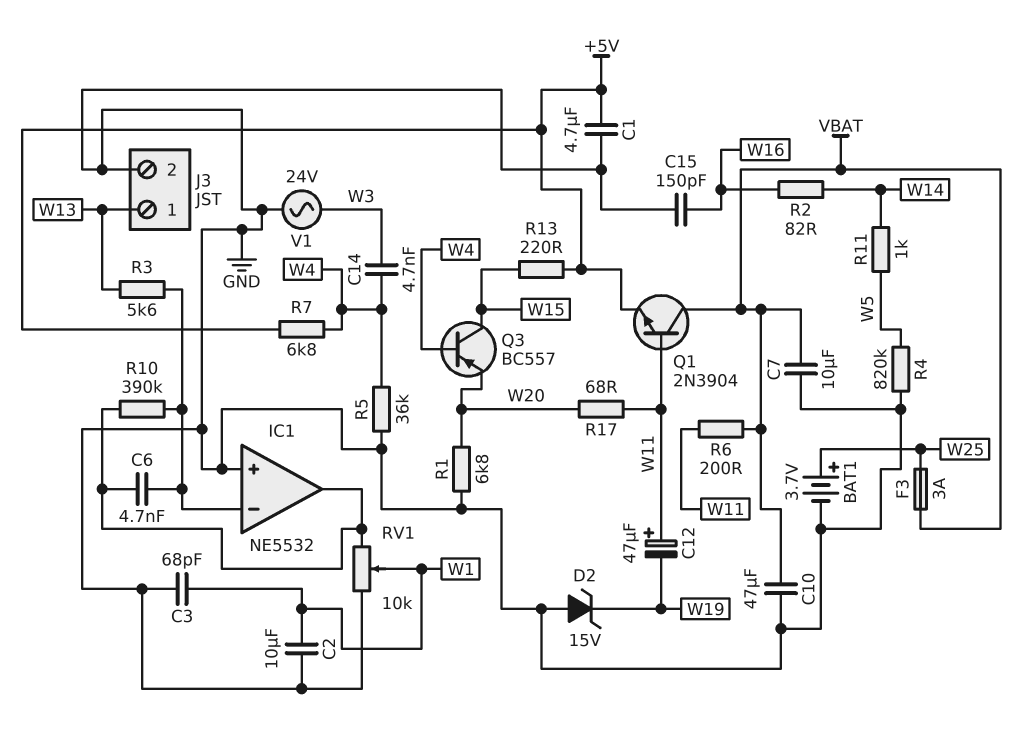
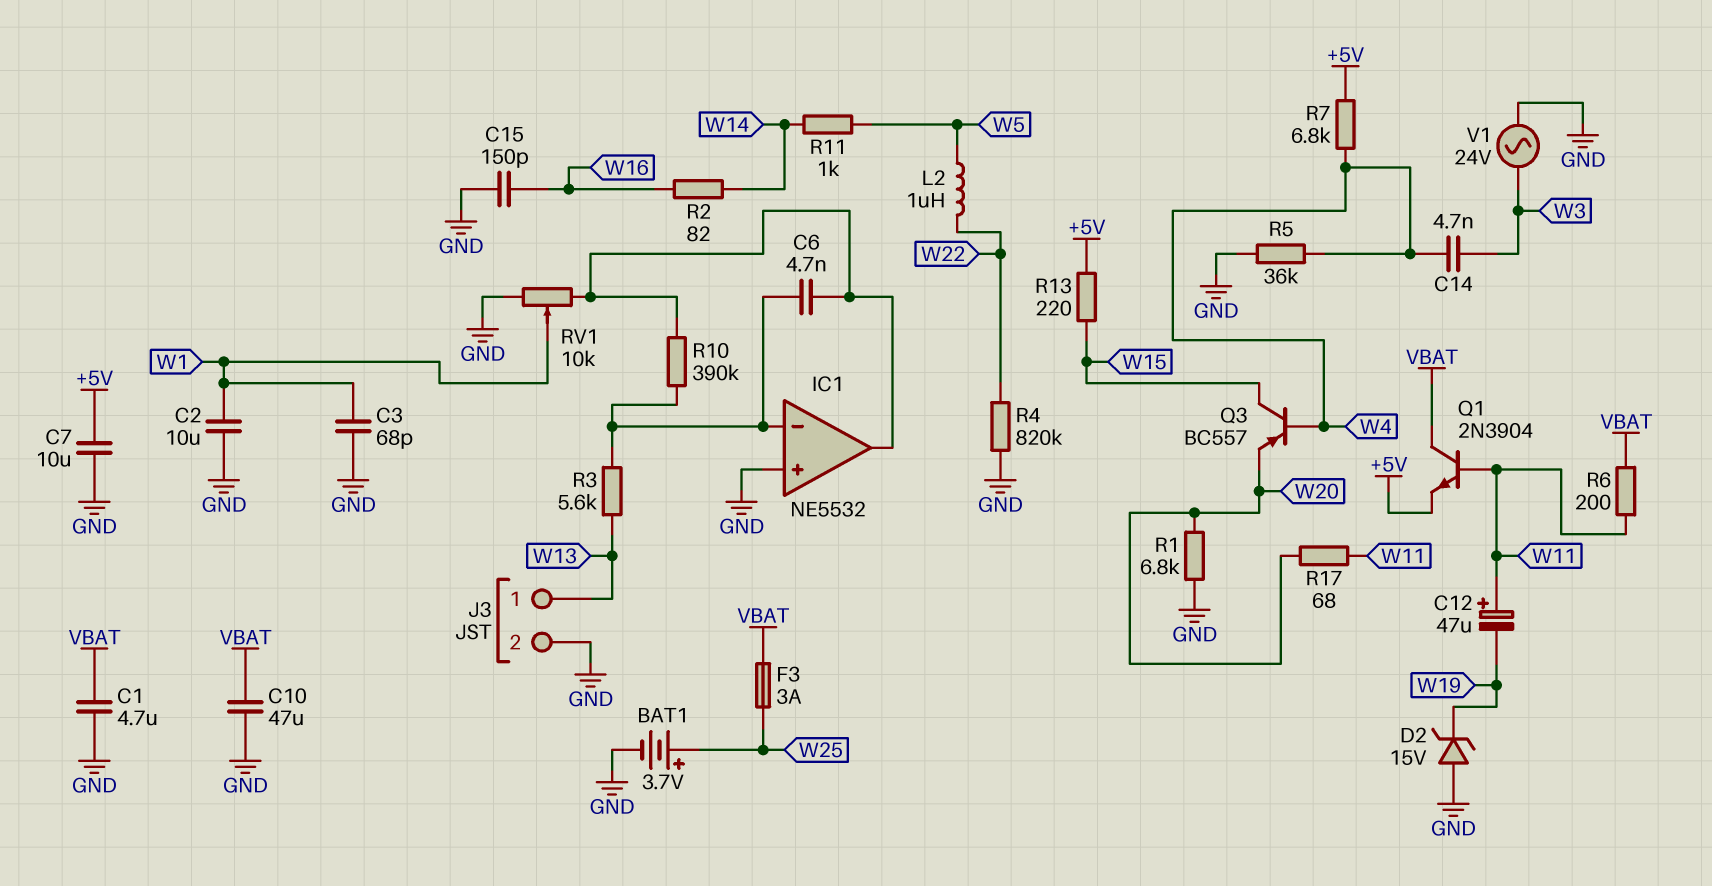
C1: 4.7uF (+5V, GND) -> 4.7uF (GND, VBAT)
C7: 10uF (GND, VBAT) -> 10uF (+5V, GND)
L2: none -> 1uH (W5, W22)
R4: 820k (GND, W5) -> 820k (GND, W22)

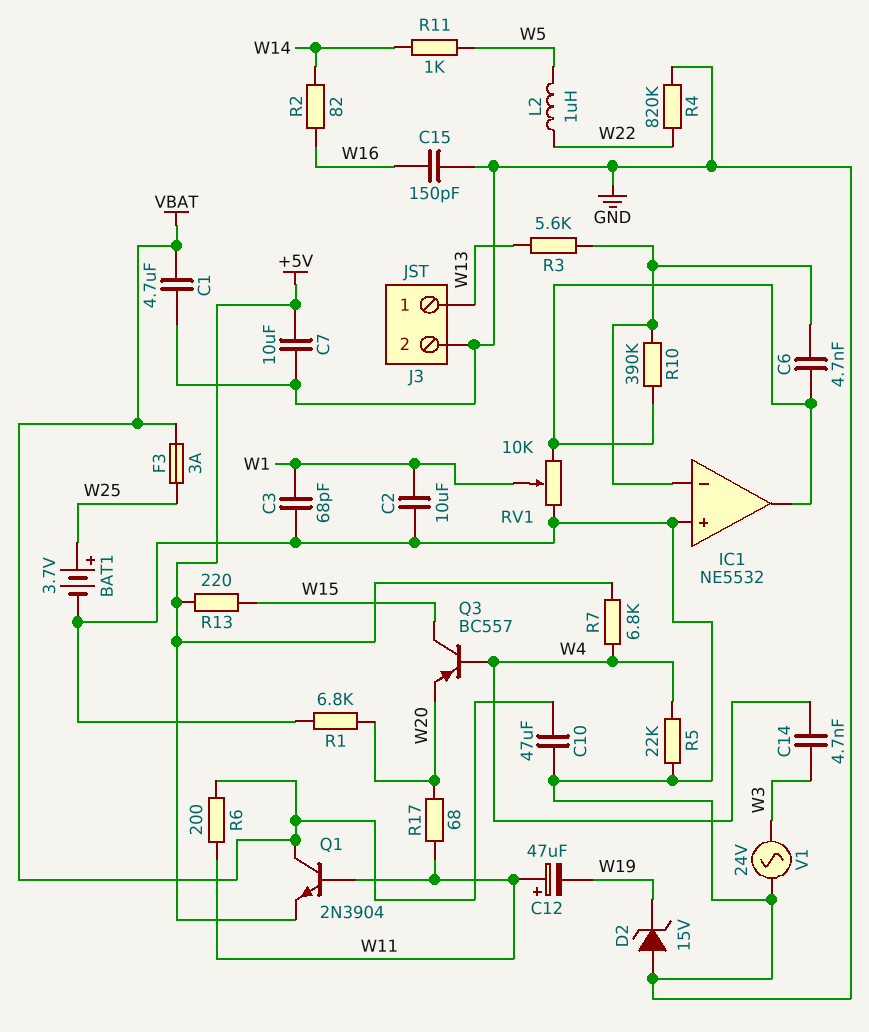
R5: 36k (GND, W4) -> 22k (GND, W4)

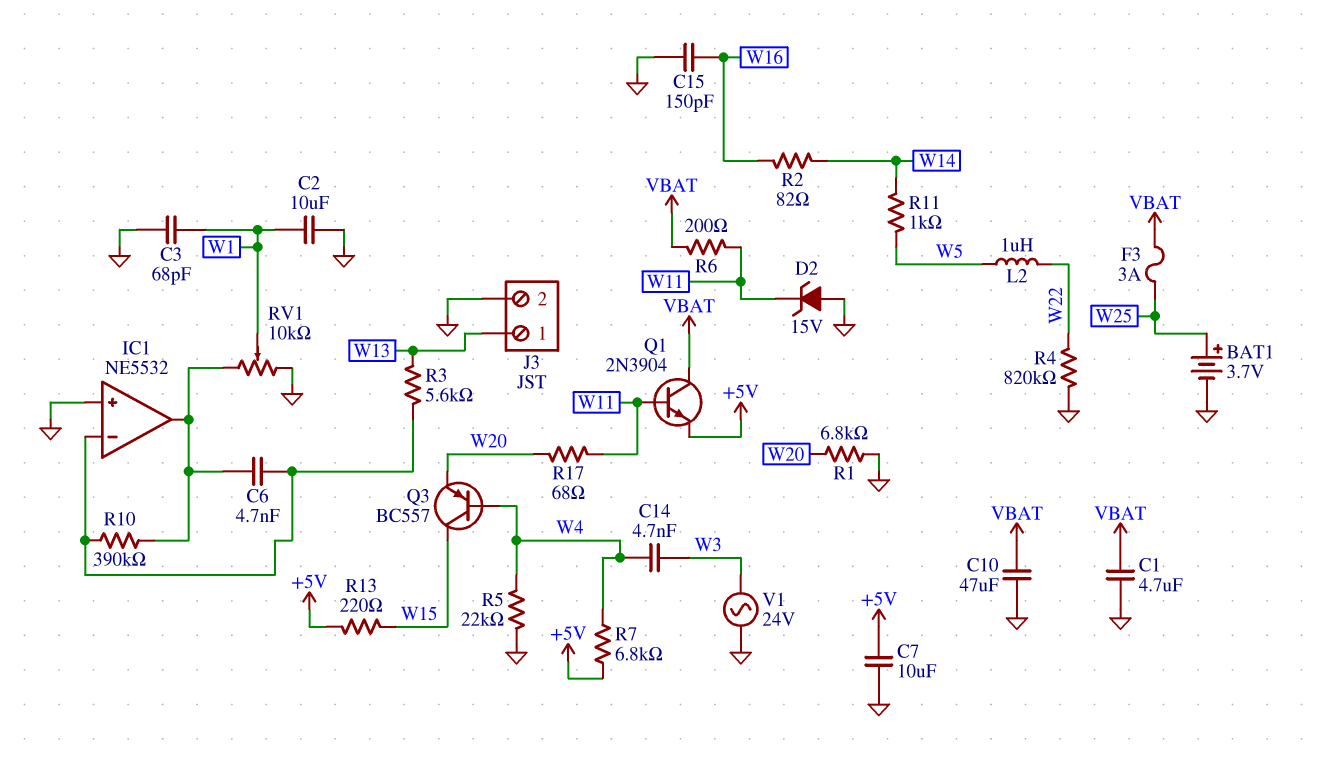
C12: 47uF (plus W11, minus W19) -> none
D2: zener 15V (A GND, K W19) -> zener 15V (A GND, K W11)

